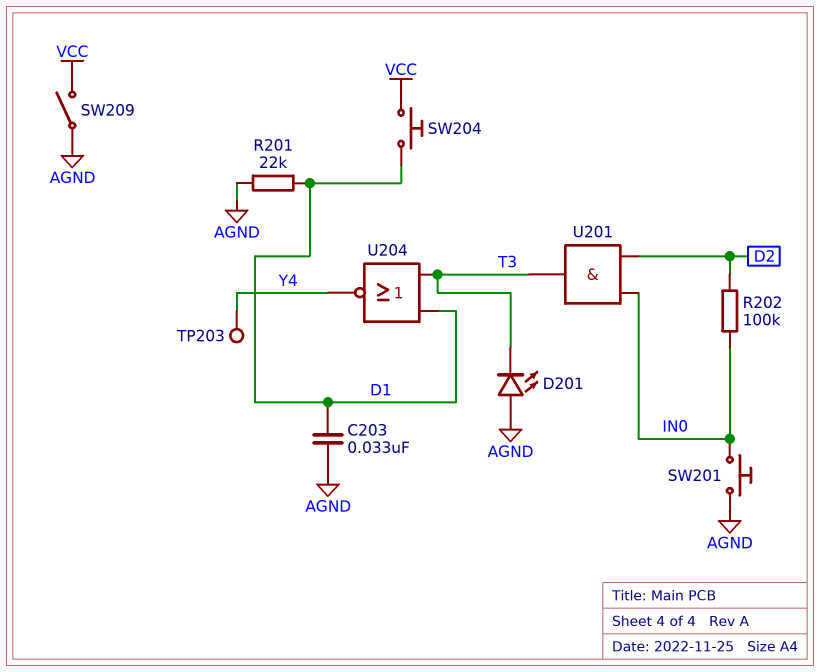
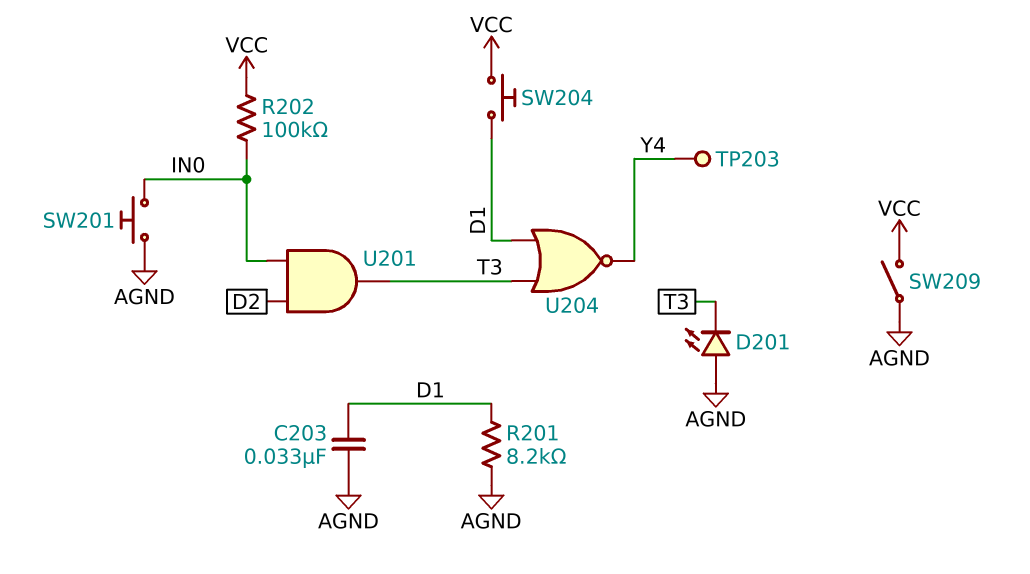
R201: 22k (AGND, D1) -> 8.2k (AGND, D1)
R202: 100k (D2, IN0) -> 100k (IN0, VCC)

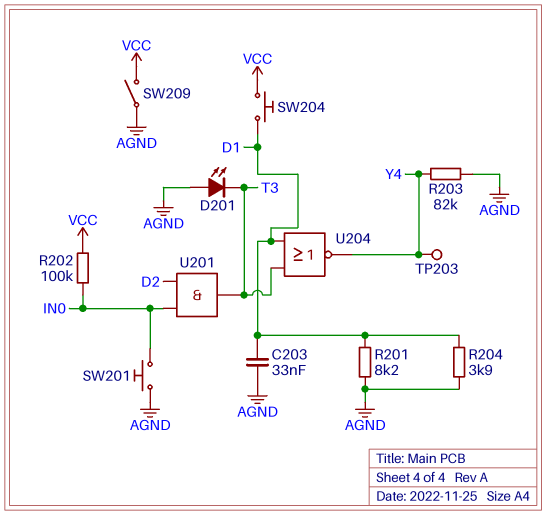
R203: none -> 82k (AGND, Y4)
R204: none -> 3.9k (AGND, D1)

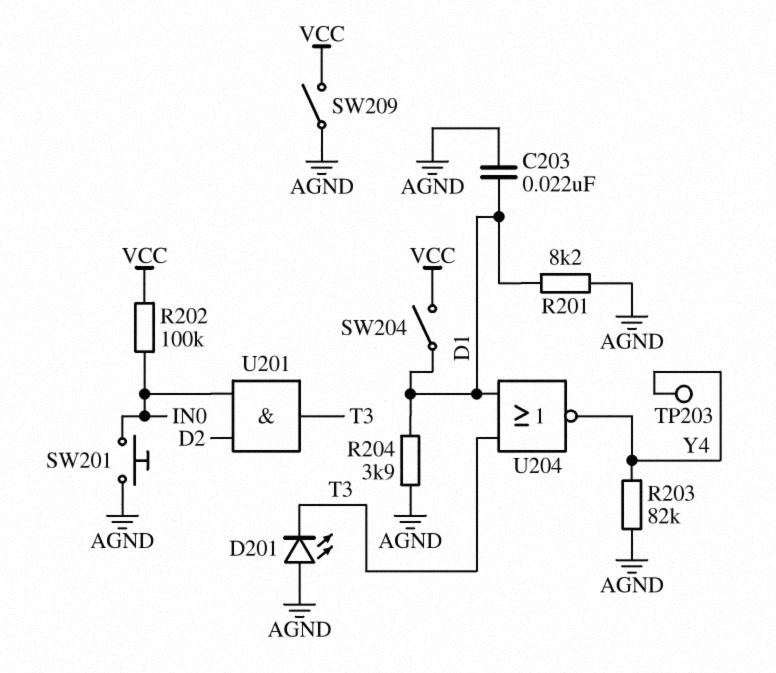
C203: 33nF (AGND, D1) -> 22nF (AGND, D1)
SW204: button (D1, VCC) -> switch (D1, VCC)

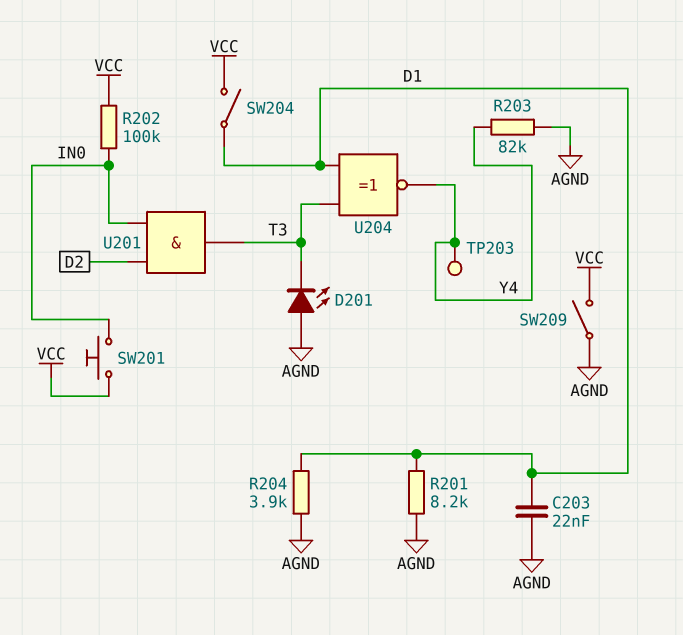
SW201: button (AGND, IN0) -> button (IN0, VCC)
U204: NOR (in D1, in T3, out Y4) -> XNOR (in D1, in T3, out Y4)

